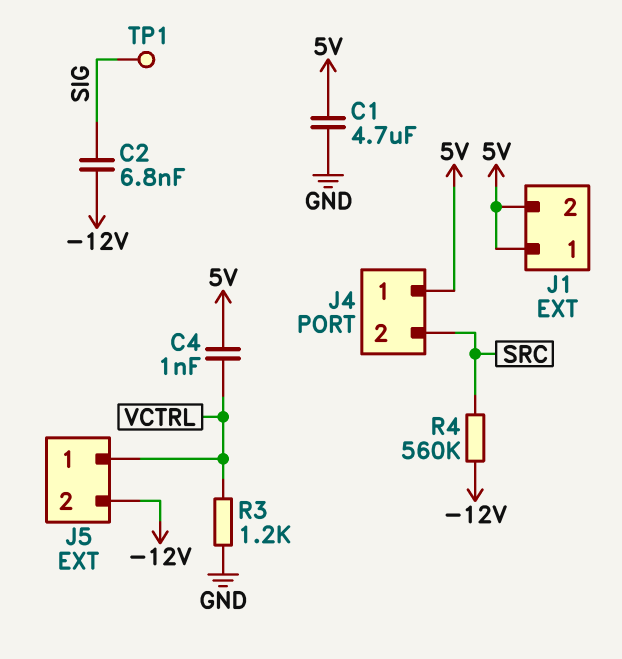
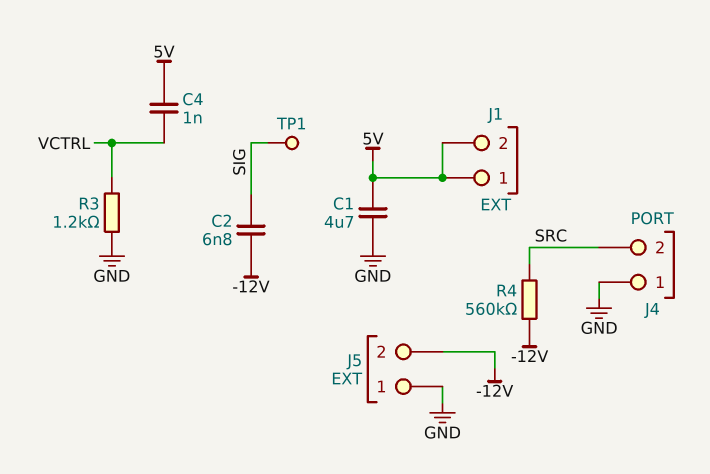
J4 pin 1: 5V -> GND
J5 pin 1: VCTRL -> GND

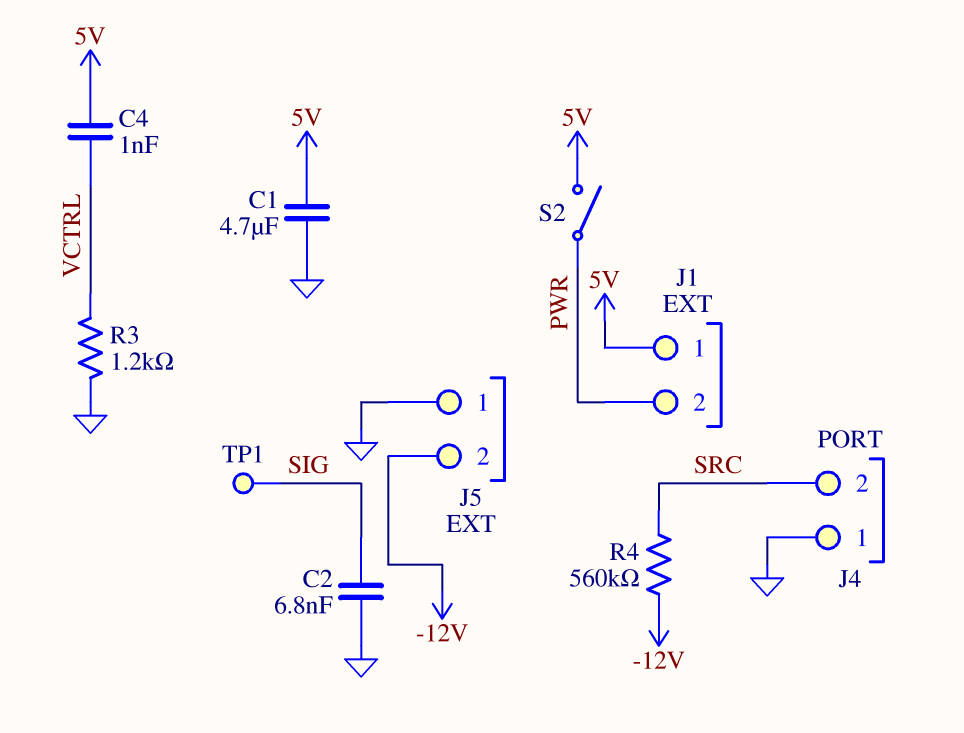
C2: 6.8nF (-12V, SIG) -> 6.8nF (GND, SIG)
J1 pin 2: 5V -> PWR
S2: none -> switch (5V, PWR)

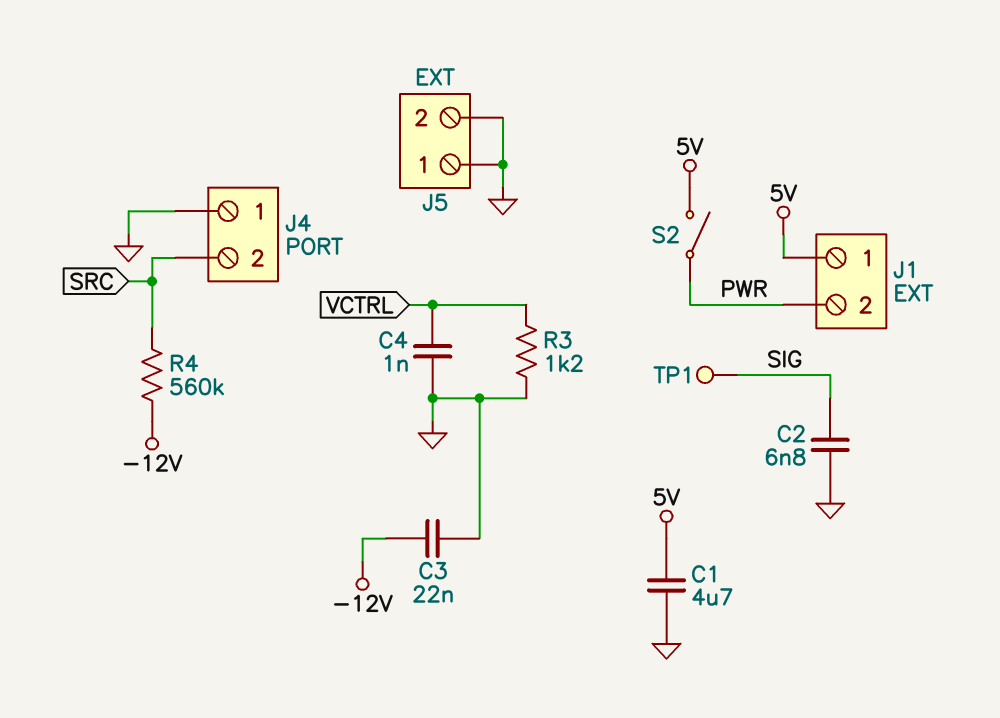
C3: none -> 22nF (-12V, GND)
C4: 1nF (5V, VCTRL) -> 1nF (GND, VCTRL)
J5 pin 2: -12V -> GND

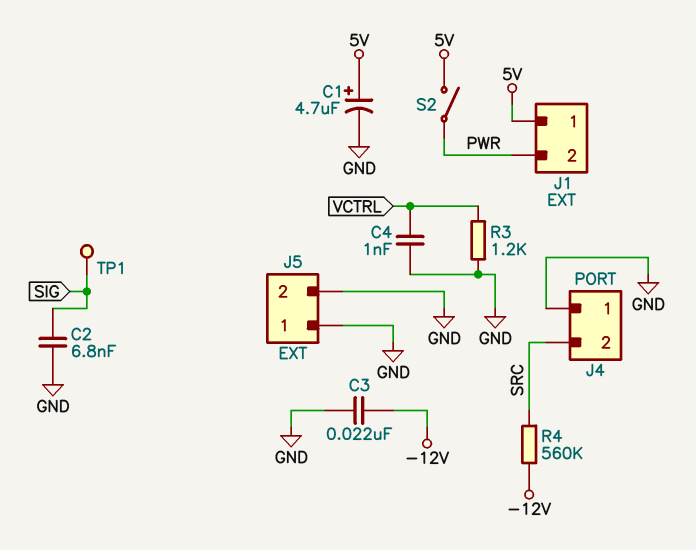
C1: 4.7uF (5V, GND) -> 4.7uF (plus 5V, minus GND)

